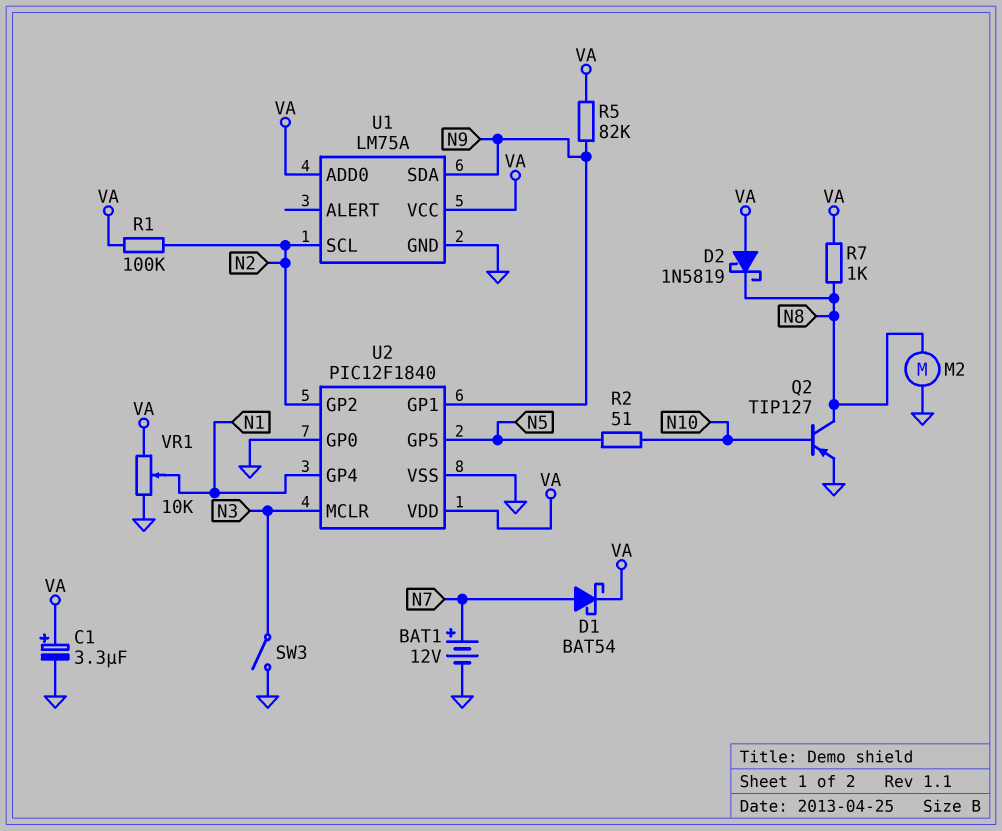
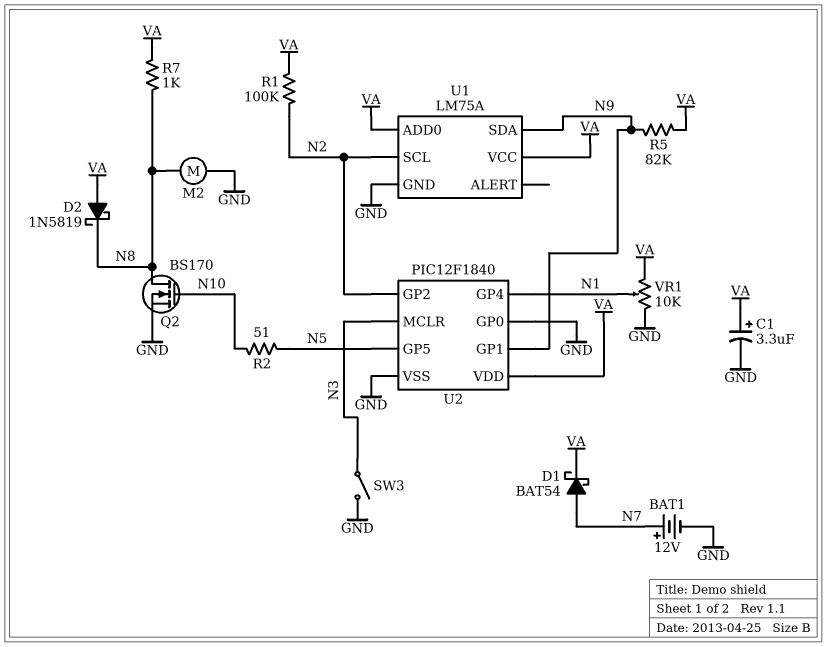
Q2: PNP TIP127 (B N10, C N8, E GND) -> NMOS BS170 (G N10, D N8, S GND)

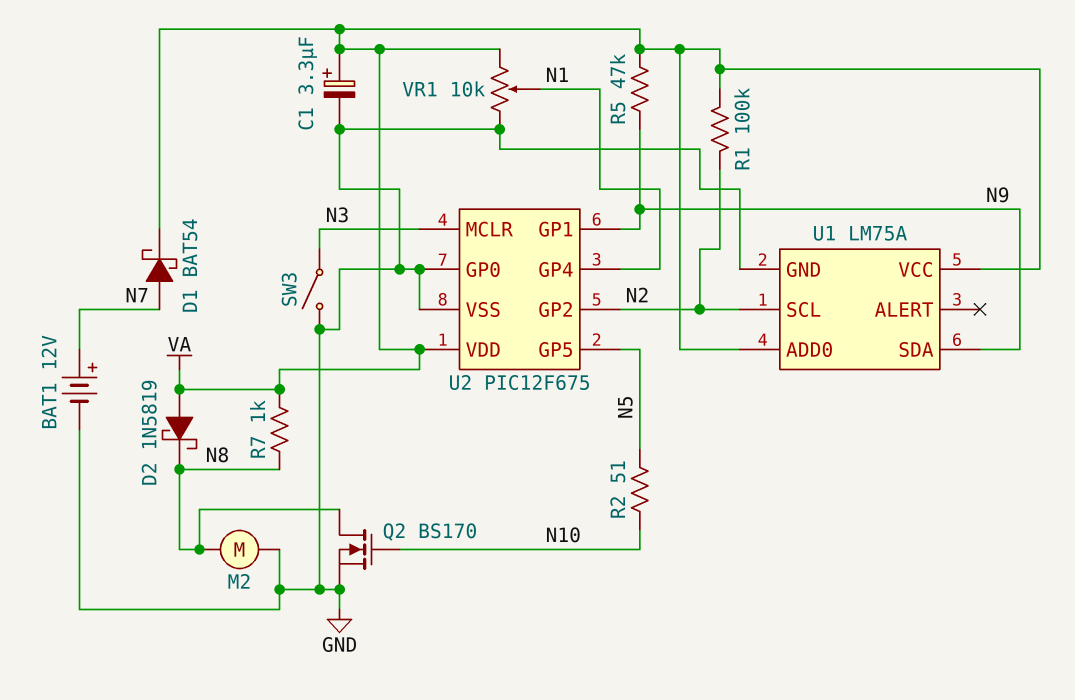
R5: 82k (N9, VA) -> 47k (N9, VA)
U2: PIC12F1840 -> PIC12F675

